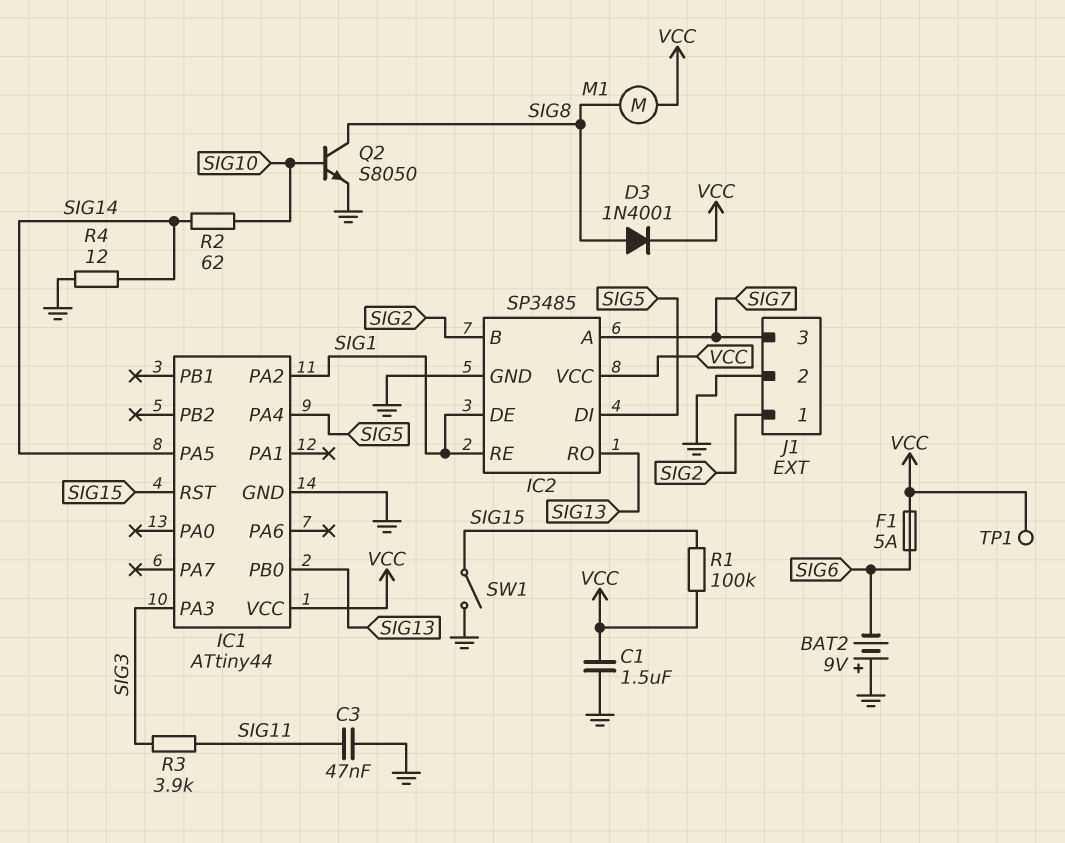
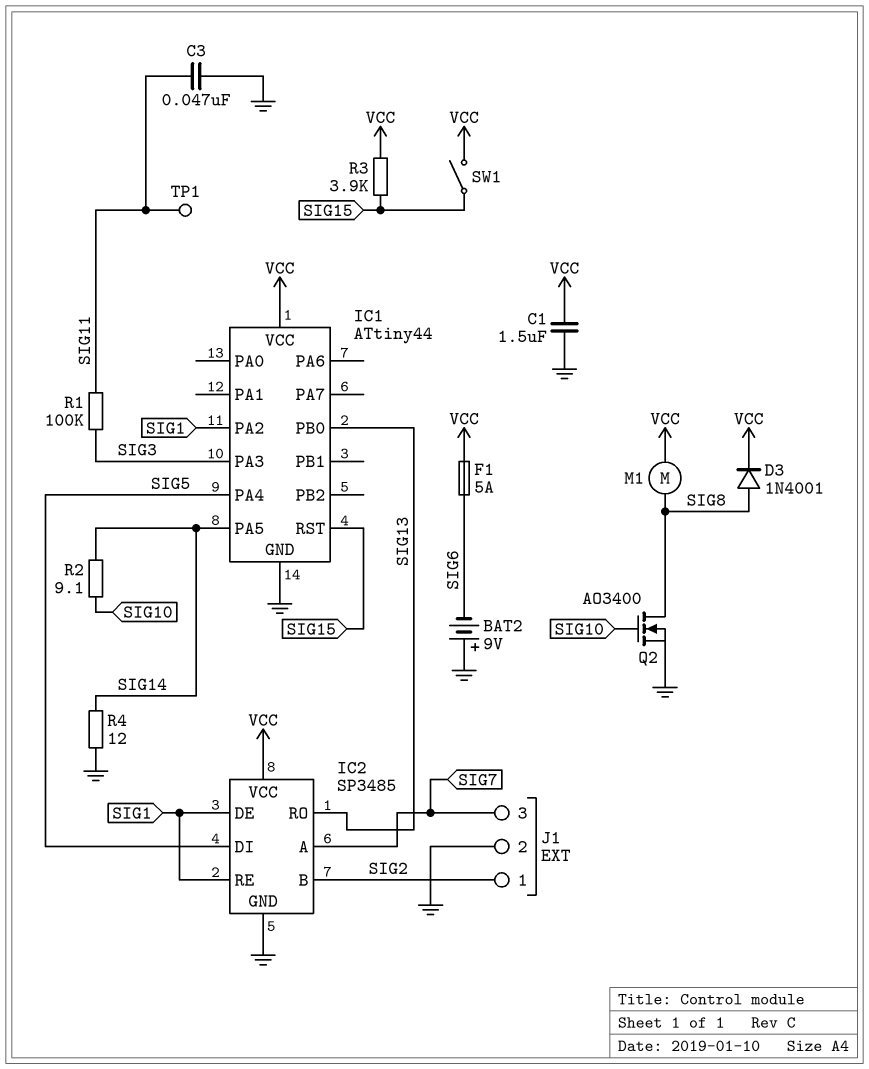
Q2: NPN S8050 (B SIG10, C SIG8, E GND) -> NMOS AO3400 (G SIG10, D SIG8, S GND)
R1: 100k (SIG15, VCC) -> 100k (SIG3, SIG11)
R2: 62 (SIG10, SIG14) -> 9.1 (SIG10, SIG14)
R3: 3.9k (SIG3, SIG11) -> 3.9k (SIG15, VCC)
SW1: switch (GND, SIG15) -> switch (SIG15, VCC)
TP1: test point (VCC) -> test point (SIG11)

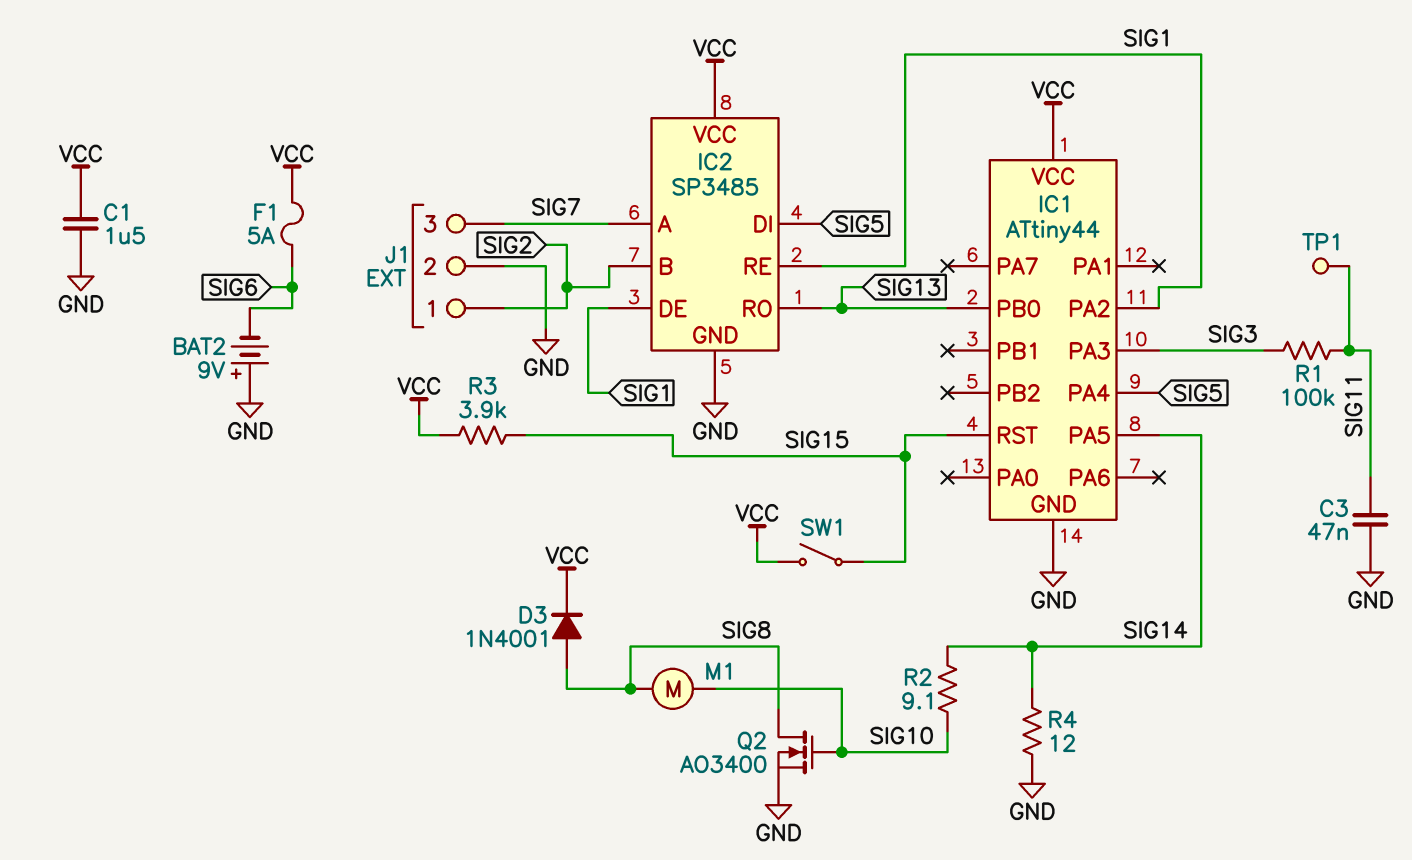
M1: motor (SIG8, VCC) -> motor (SIG8, SIG10)

